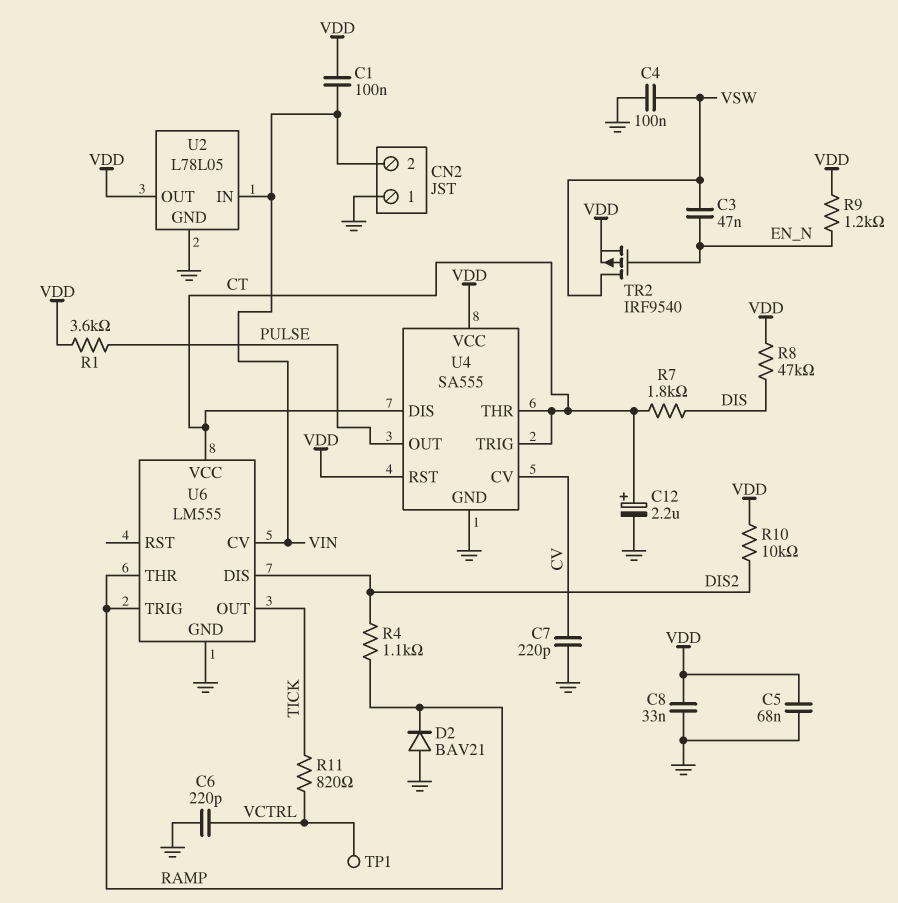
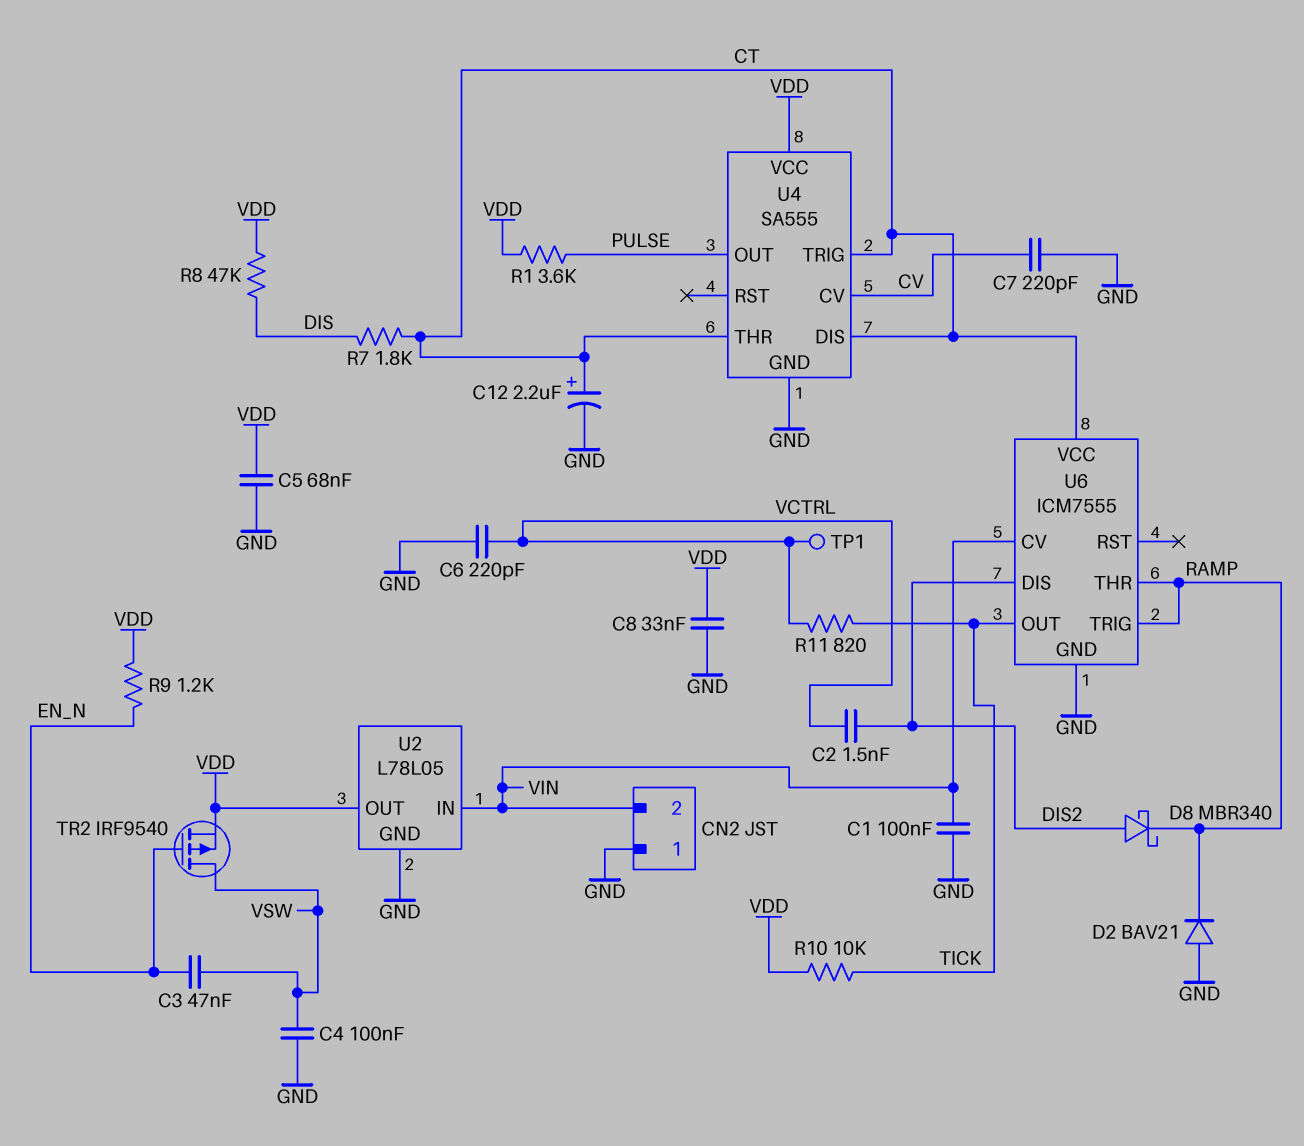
C1: 100nF (VDD, VIN) -> 100nF (GND, VIN)
C2: none -> 1.5nF (DIS2, VCTRL)
D8: none -> schottky MBR340 (A DIS2, K RAMP)
R4: 1.1k (DIS2, RAMP) -> none
R10: 10k (DIS2, VDD) -> 10k (TICK, VDD)
U4 pin RST: VDD -> none
U6: LM555 -> ICM7555

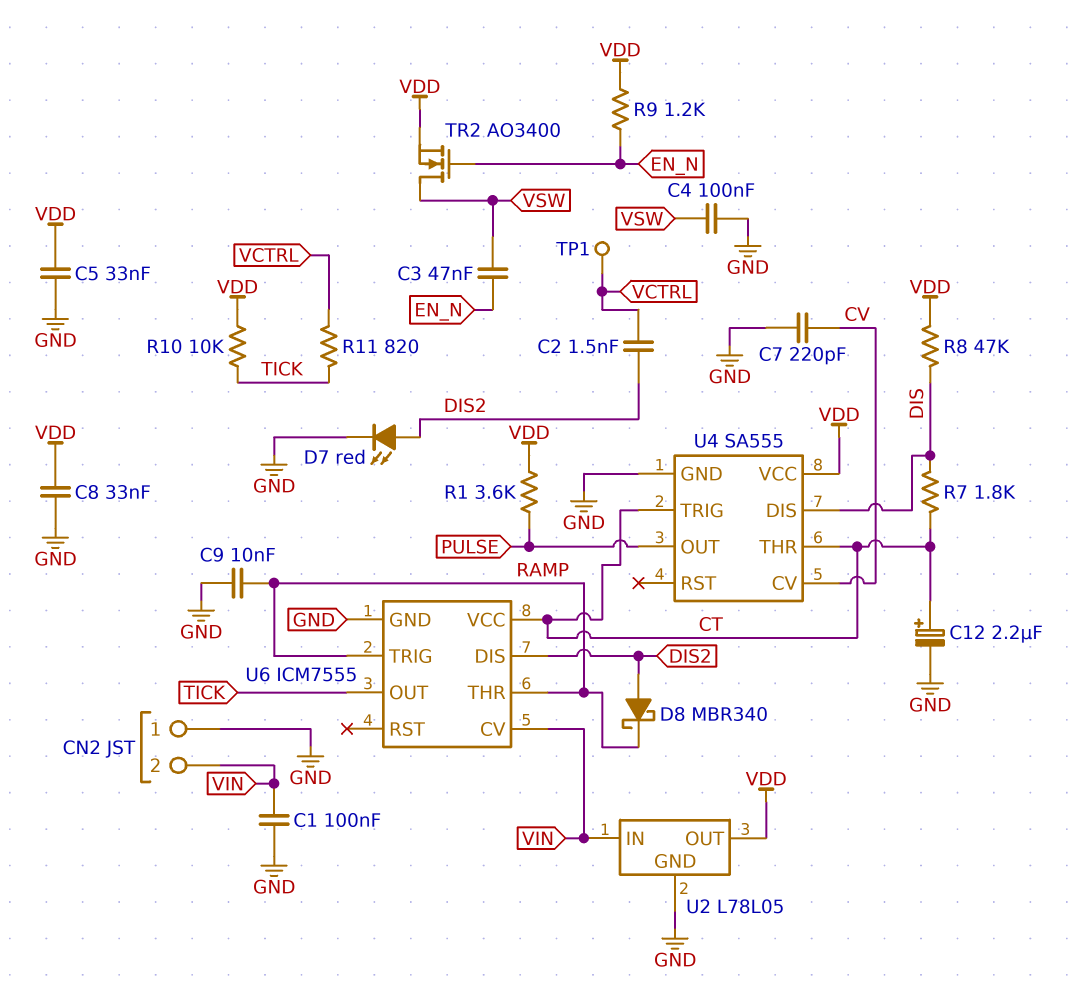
C5: 68nF (GND, VDD) -> 33nF (GND, VDD)
C6: 220pF (GND, VCTRL) -> none
C9: none -> 10nF (GND, RAMP)
D2: diode BAV21 (A GND, K RAMP) -> none
D7: none -> LED red (A DIS2, K GND)
TR2: PMOS IRF9540 (G EN_N, D VSW, S VDD) -> NMOS AO3400 (G EN_N, D VSW, S VDD)
U4 pin DIS: CT -> DIS

